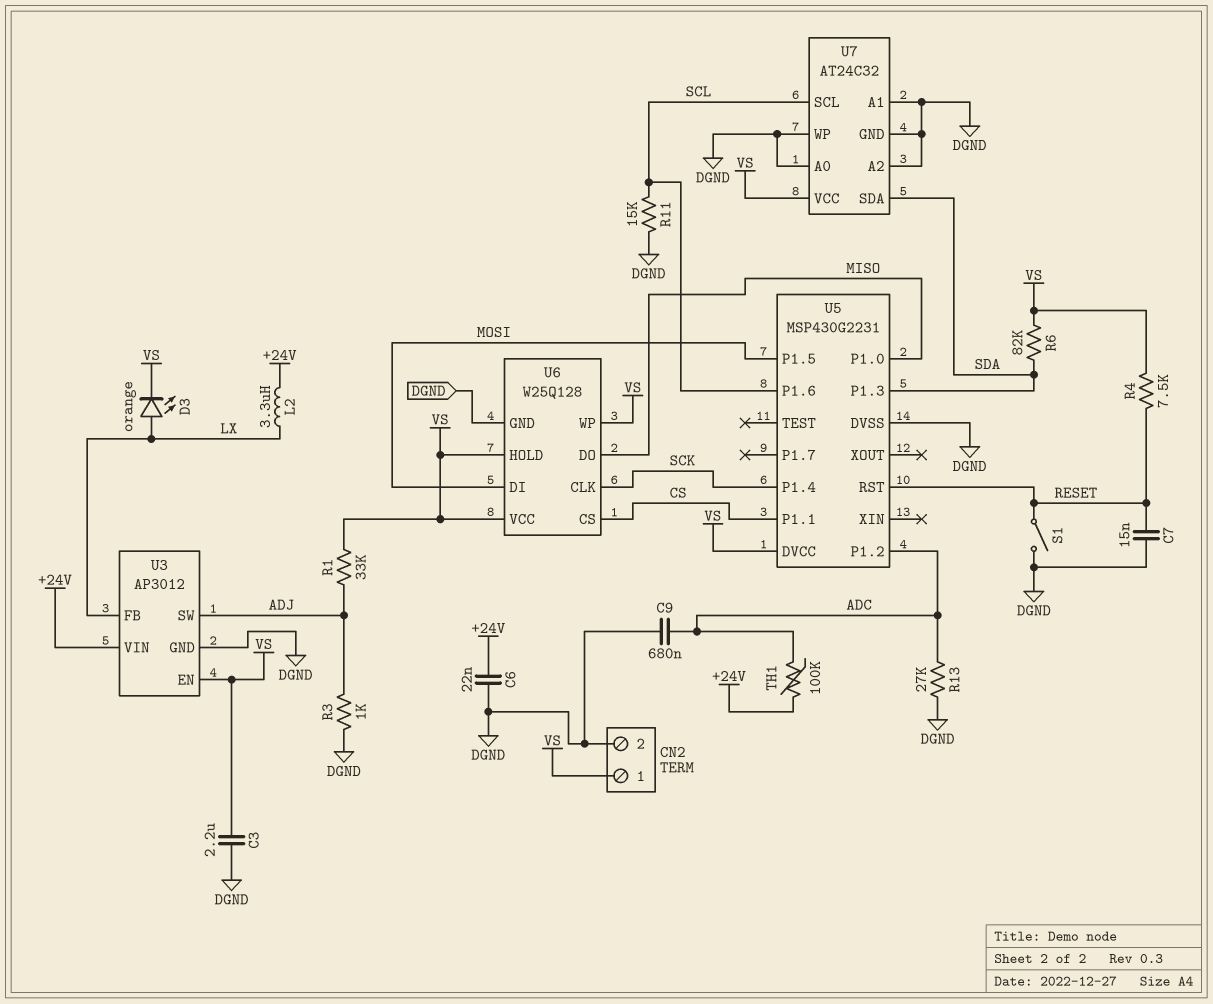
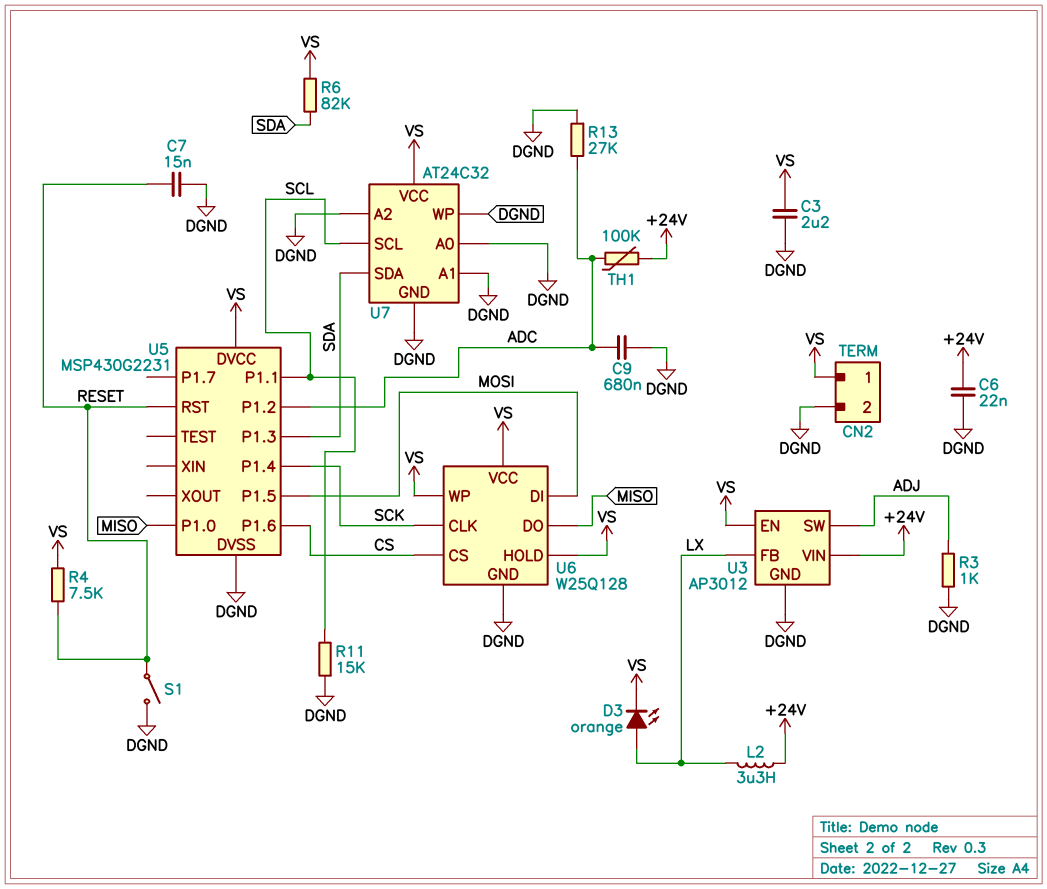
R1: 33k (ADJ, VS) -> none
U5 pin P1.1: CS -> SCL
U5 pin P1.6: SCL -> CS

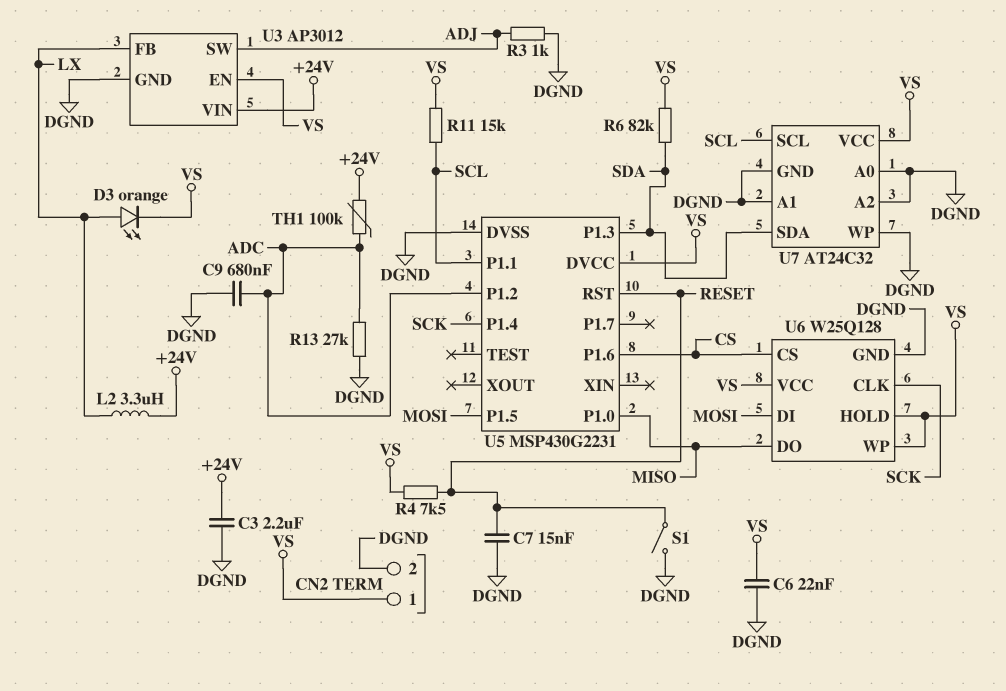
C3: 2.2uF (DGND, VS) -> 2.2uF (+24V, DGND)
C6: 22nF (+24V, DGND) -> 22nF (DGND, VS)
R11: 15k (DGND, SCL) -> 15k (SCL, VS)

